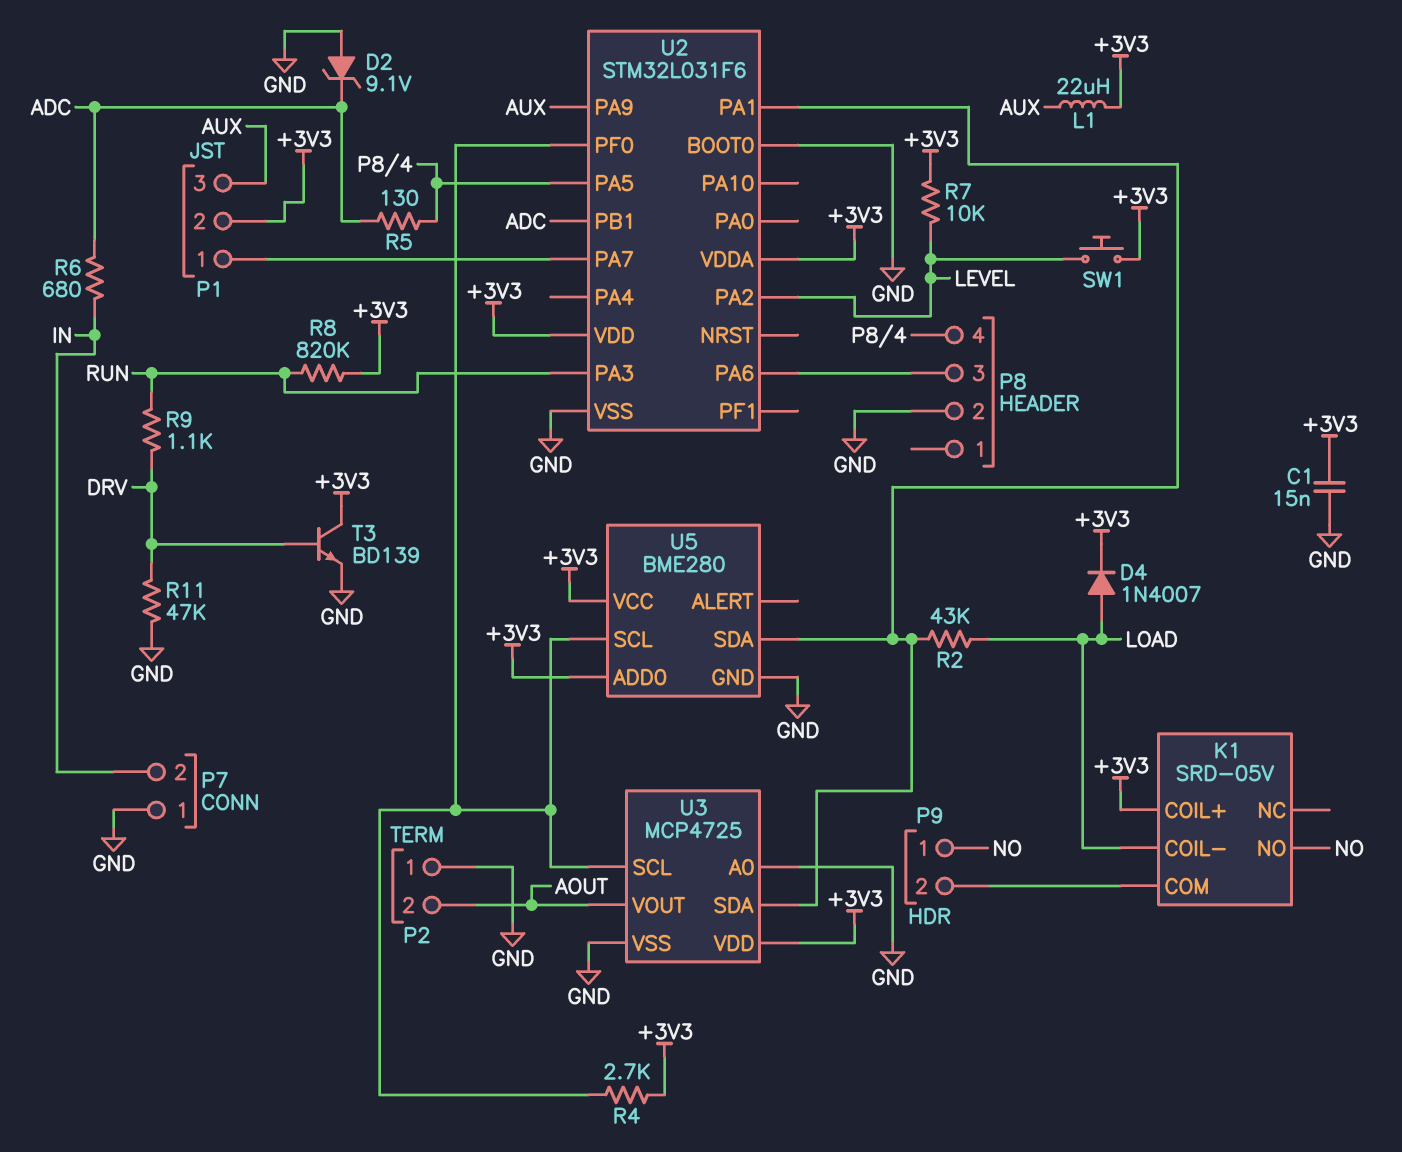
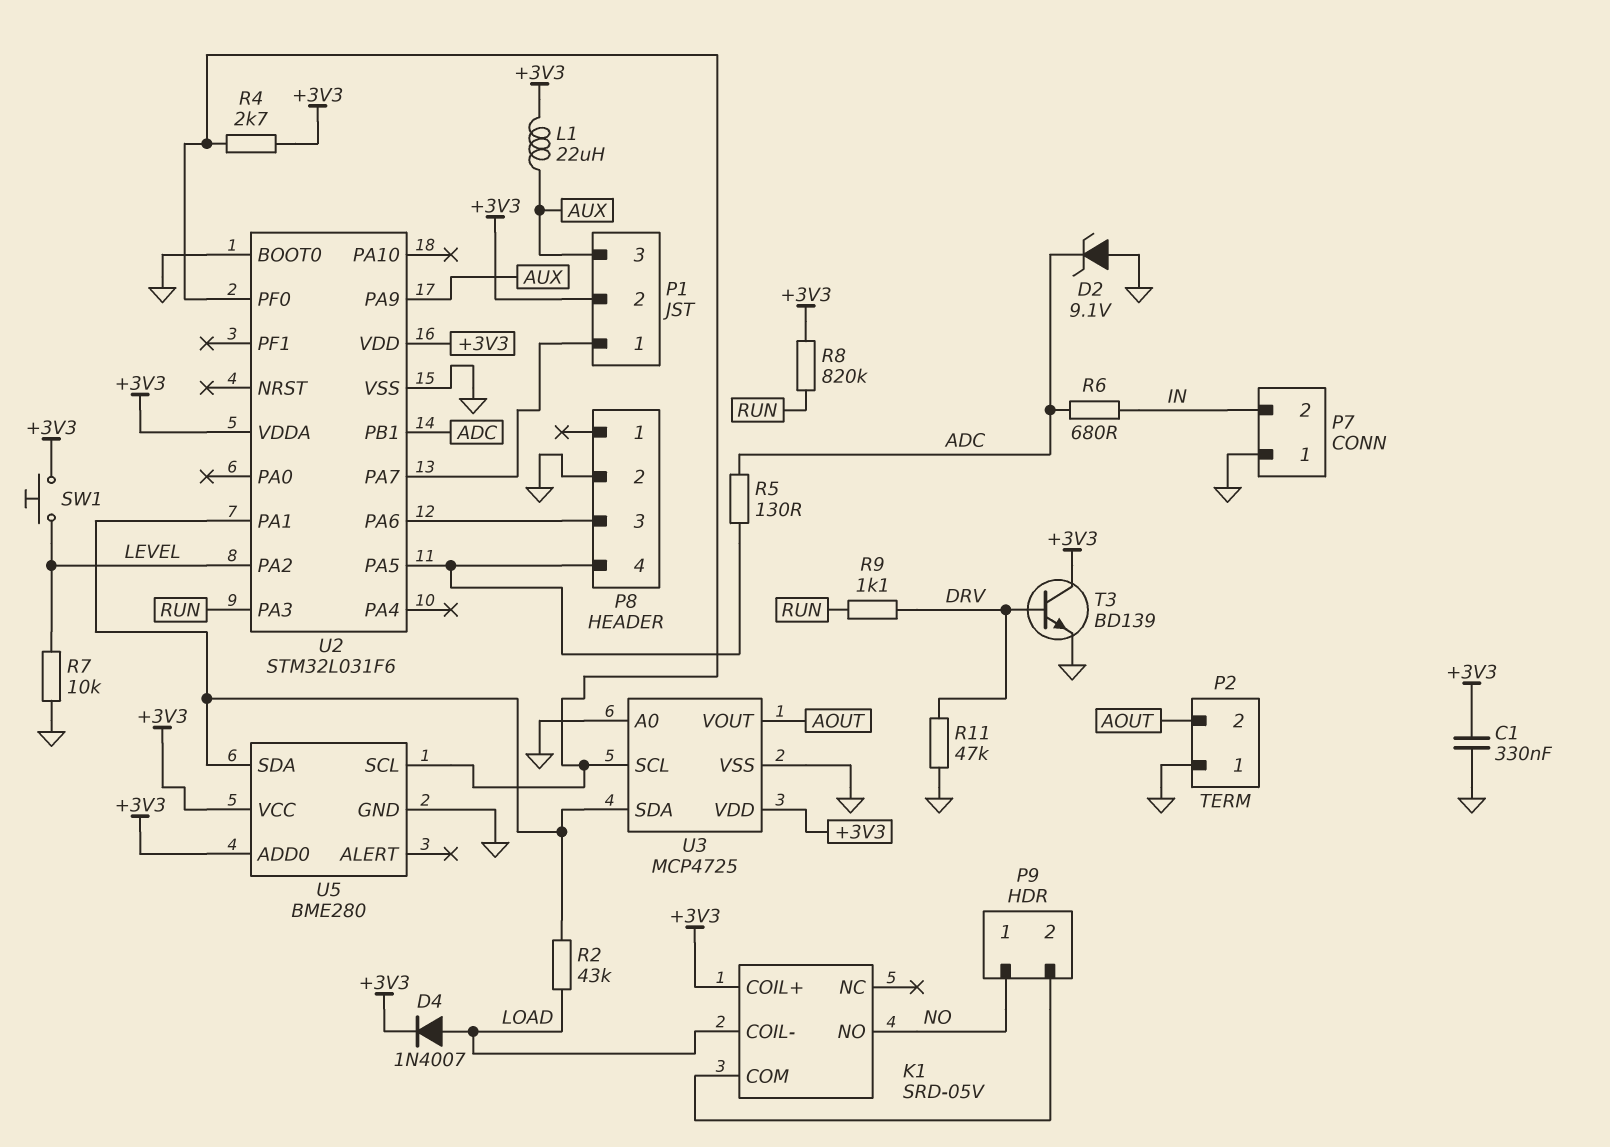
C1: 15nF (+3V3, GND) -> 330nF (+3V3, GND)
R7: 10k (+3V3, LEVEL) -> 10k (GND, LEVEL)

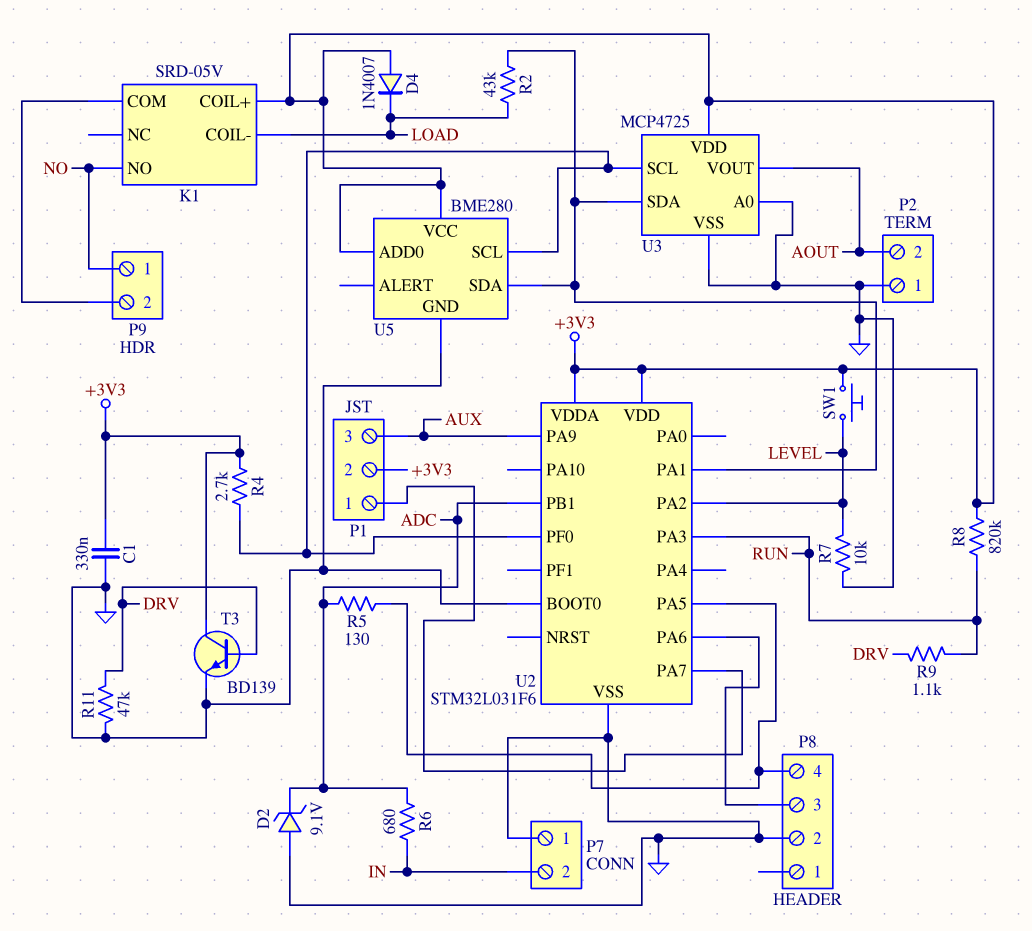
D4: diode 1N4007 (A LOAD, K +3V3) -> diode 1N4007 (A +3V3, K LOAD)
L1: 22uH (+3V3, AUX) -> none

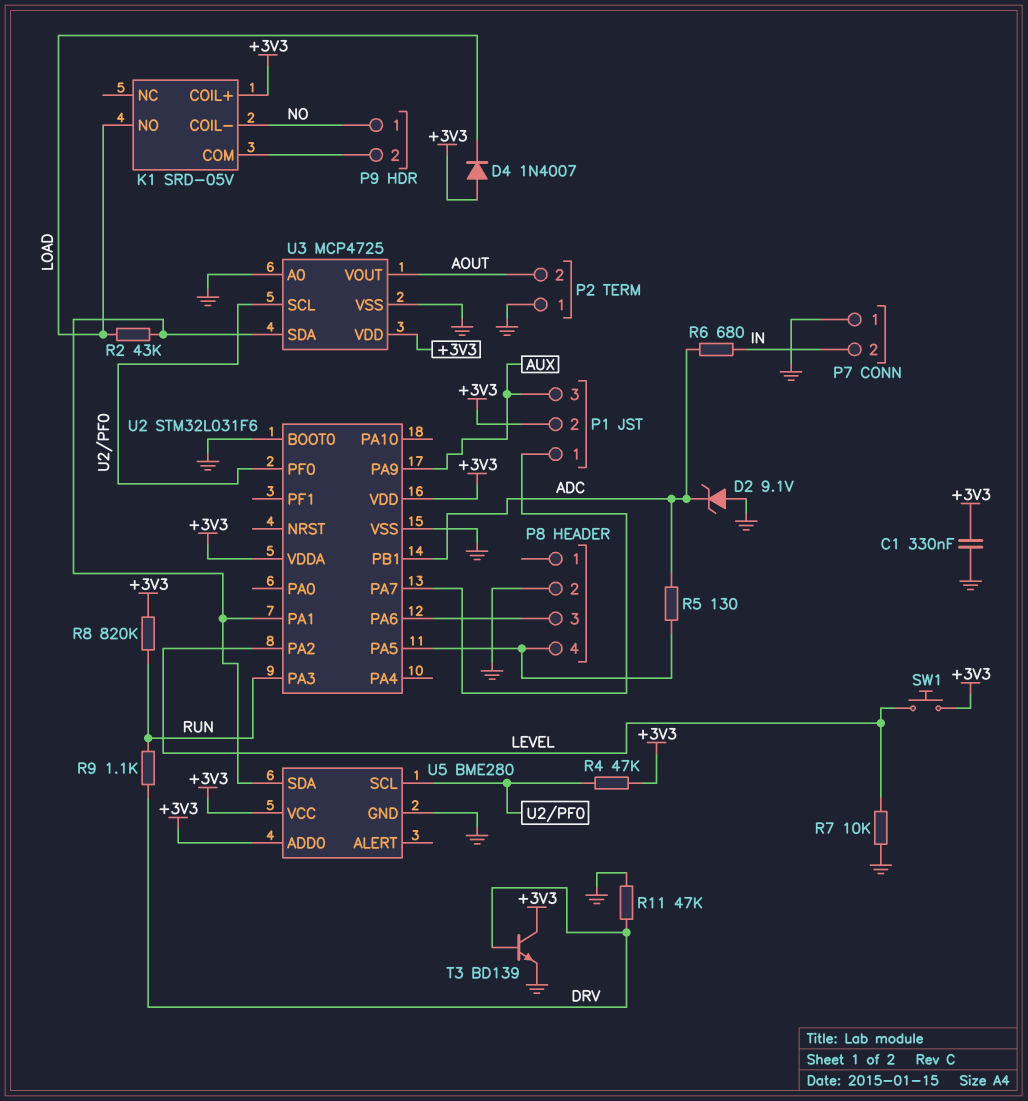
K1 pin COIL-: LOAD -> NO
K1 pin NO: NO -> LOAD
R4: 2.7k (+3V3, U2/PF0) -> 47k (+3V3, U2/PF0)

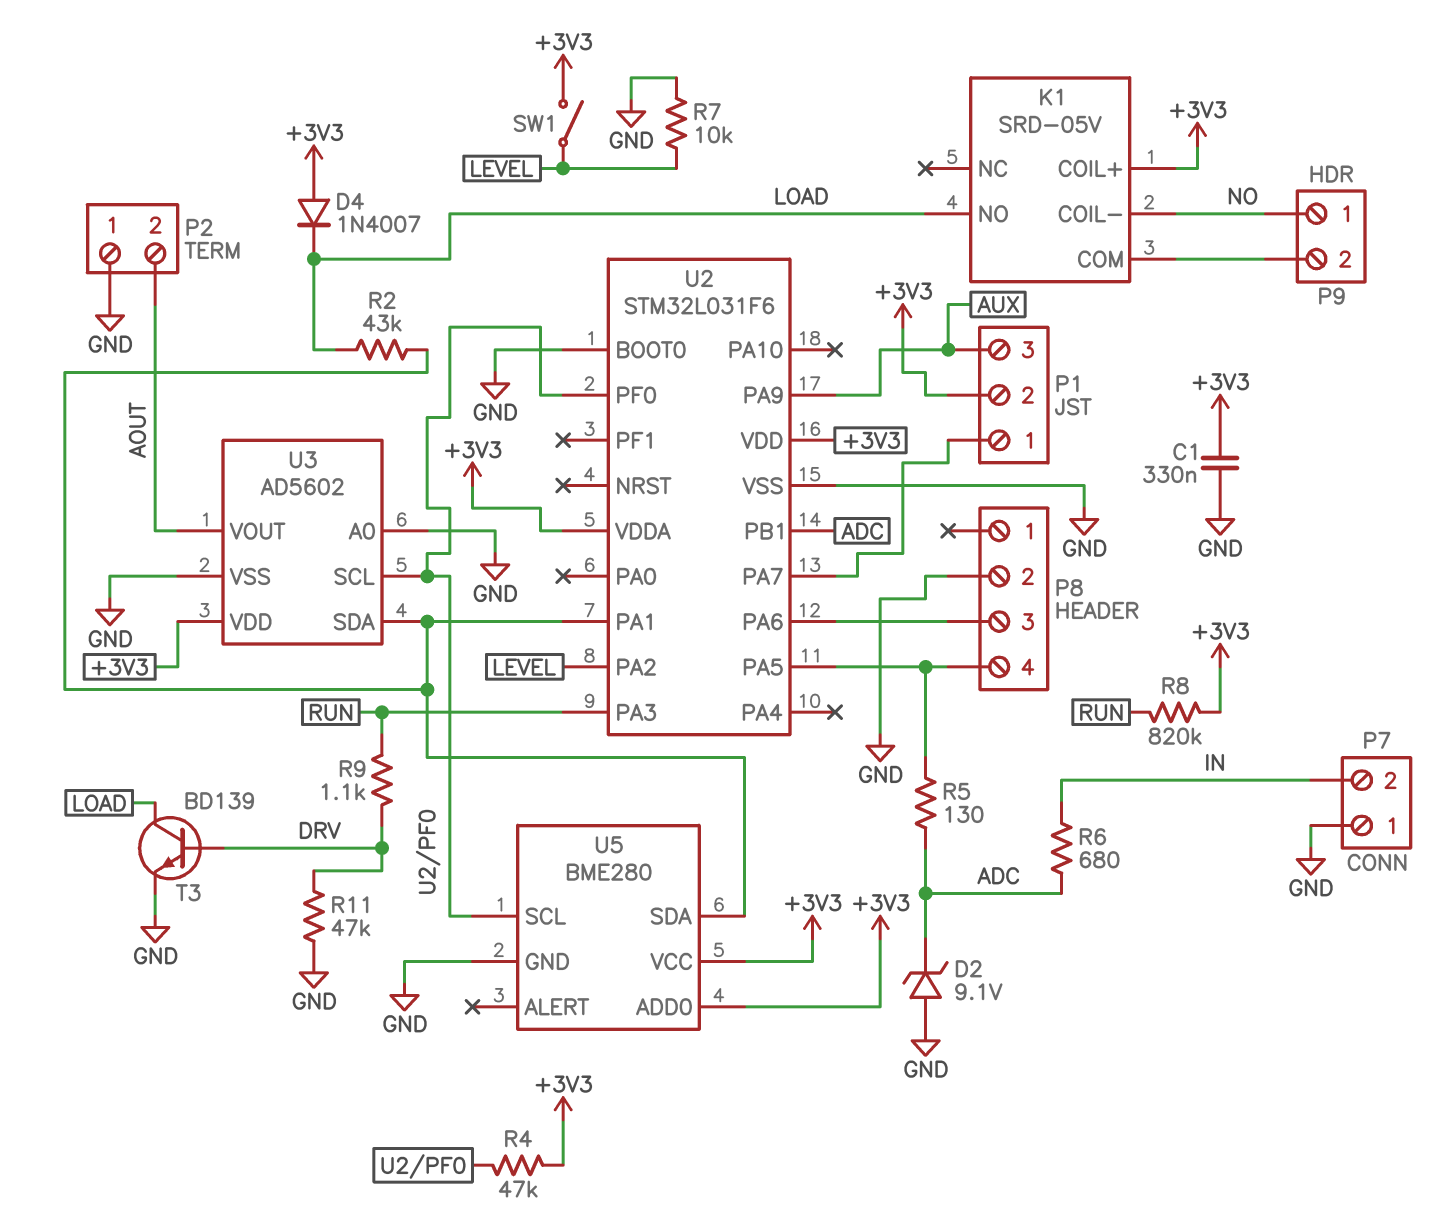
SW1: button (+3V3, LEVEL) -> switch (+3V3, LEVEL)
T3: NPN BD139 (B DRV, C +3V3, E GND) -> NPN BD139 (B DRV, C LOAD, E GND)
U3: MCP4725 -> AD5602

